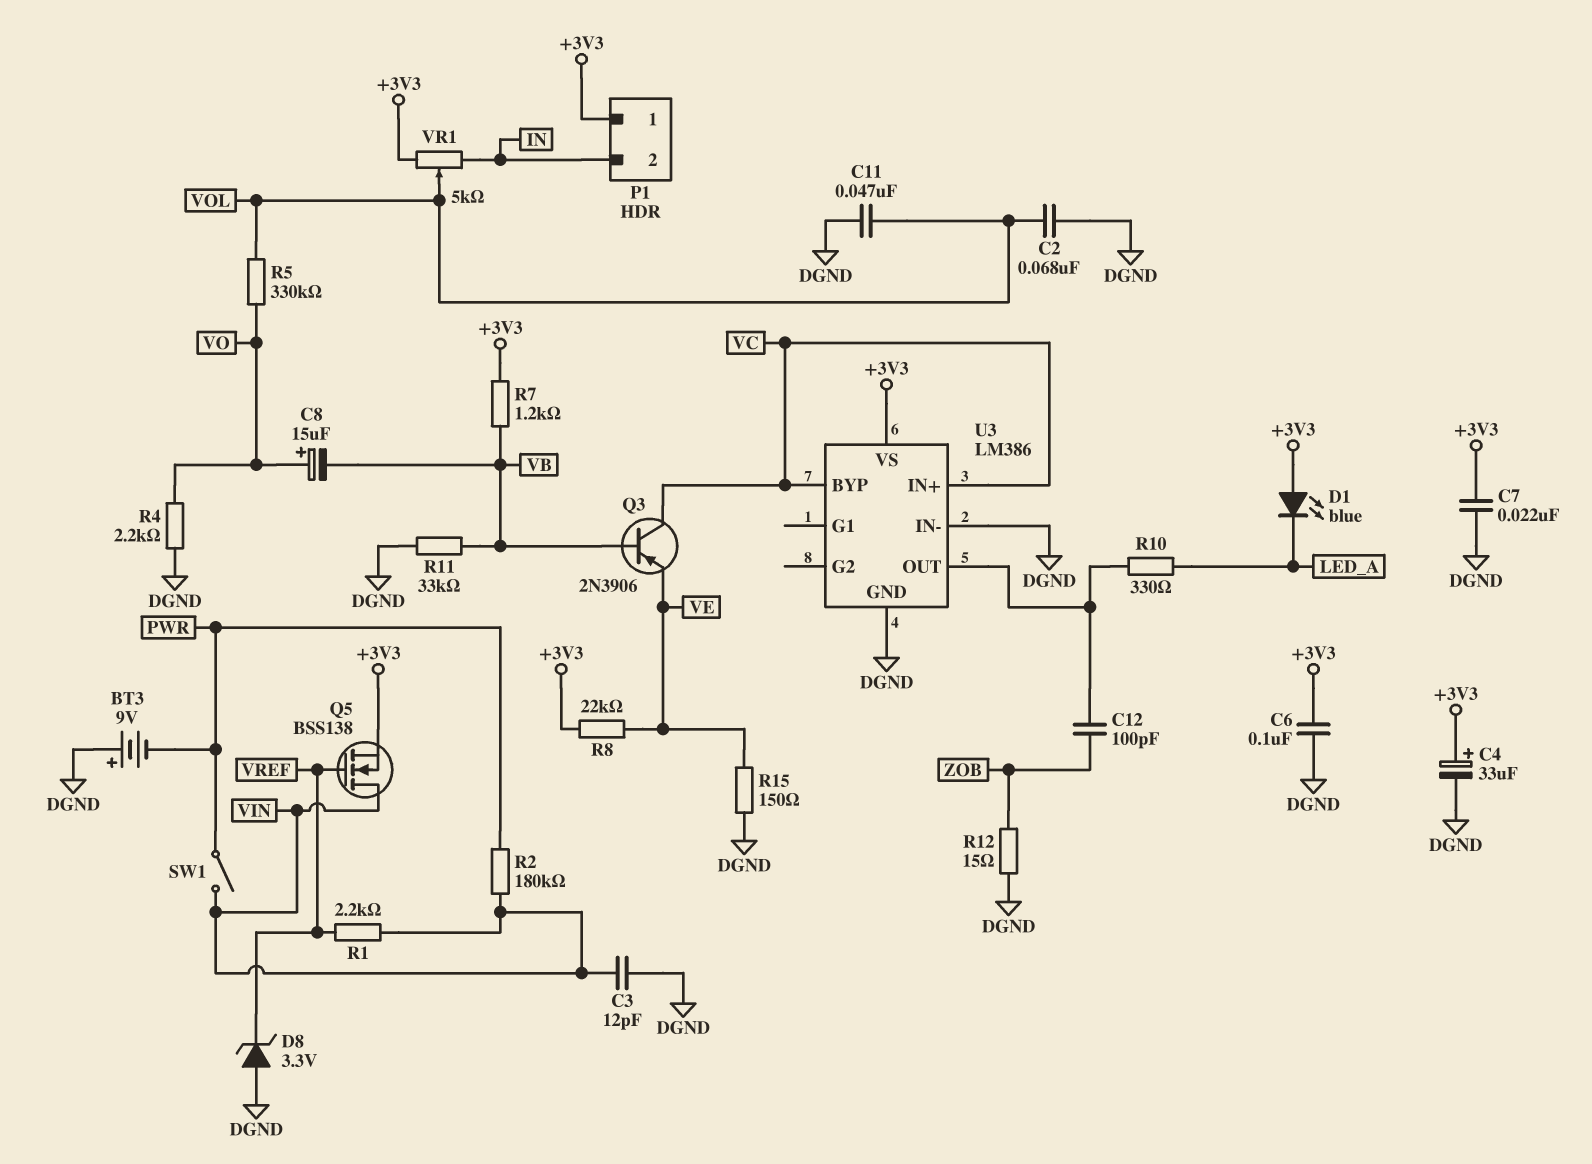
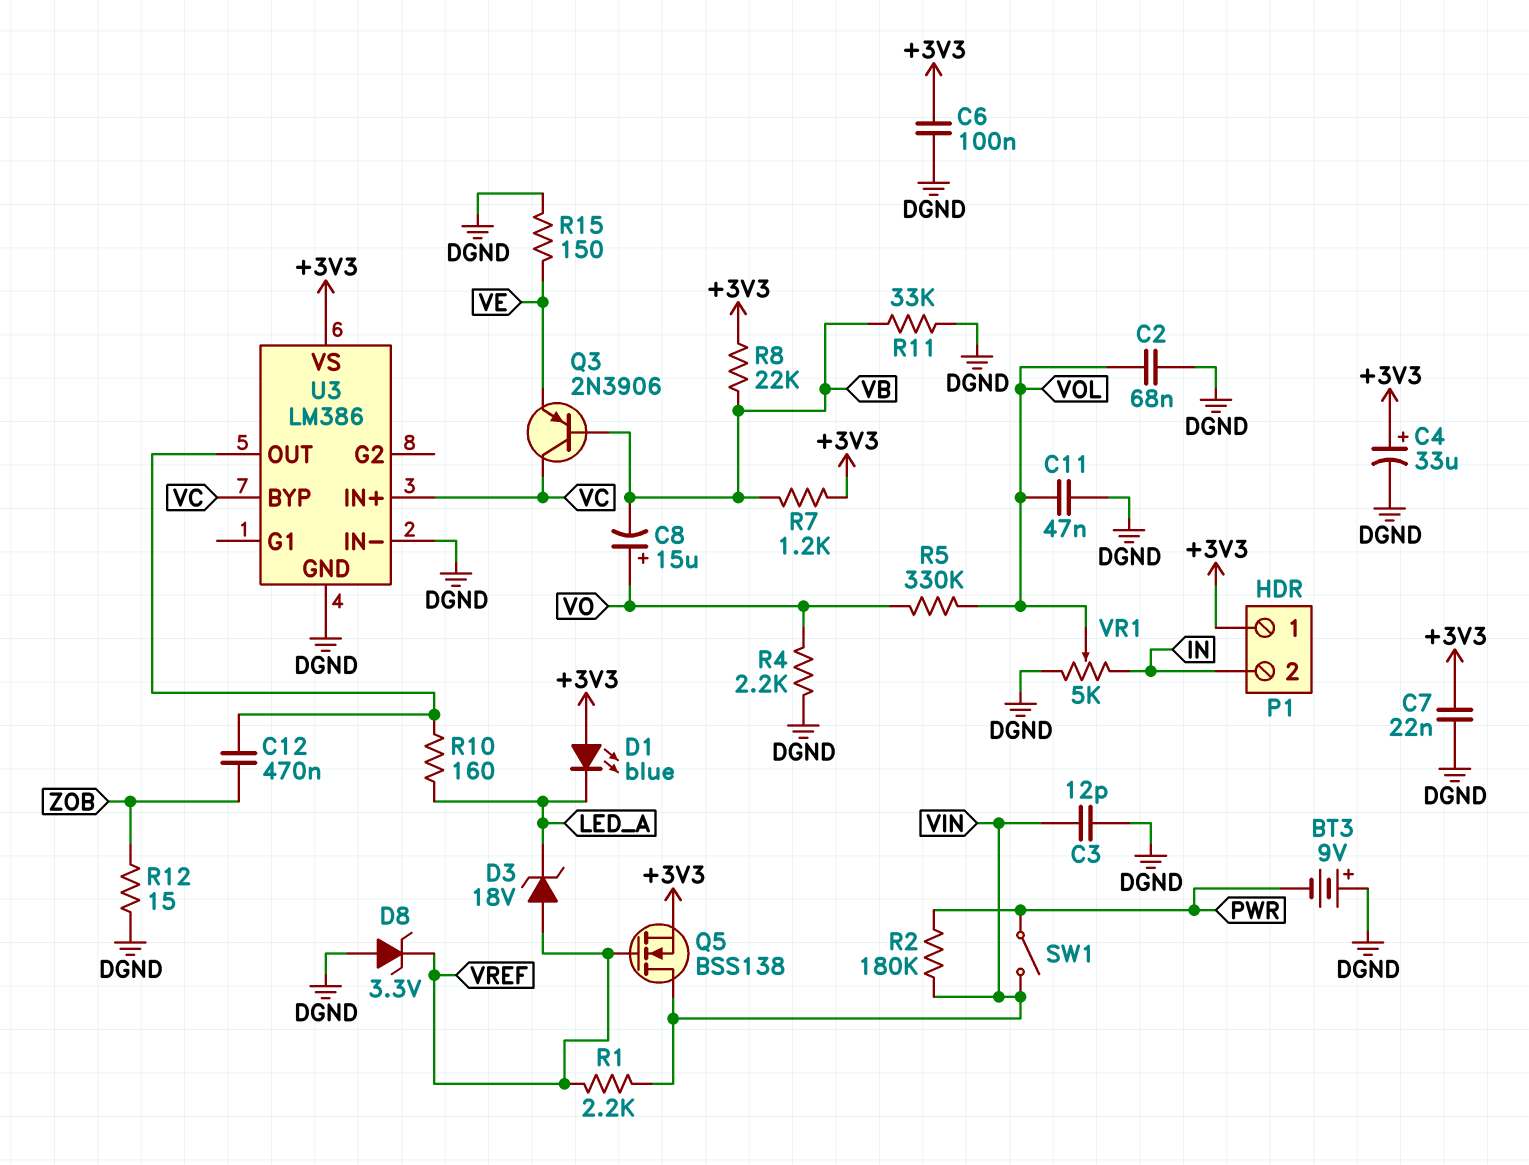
C12: 100pF (U3/OUT, ZOB) -> 470nF (U3/OUT, ZOB)
D3: none -> zener 18V (A VREF, K LED_A)
R8: 22k (+3V3, VE) -> 22k (+3V3, VB)
R10: 330 (LED_A, U3/OUT) -> 160 (LED_A, U3/OUT)
VR1: 5k (+3V3, IN, wiper VOL) -> 5k (DGND, IN, wiper VOL)

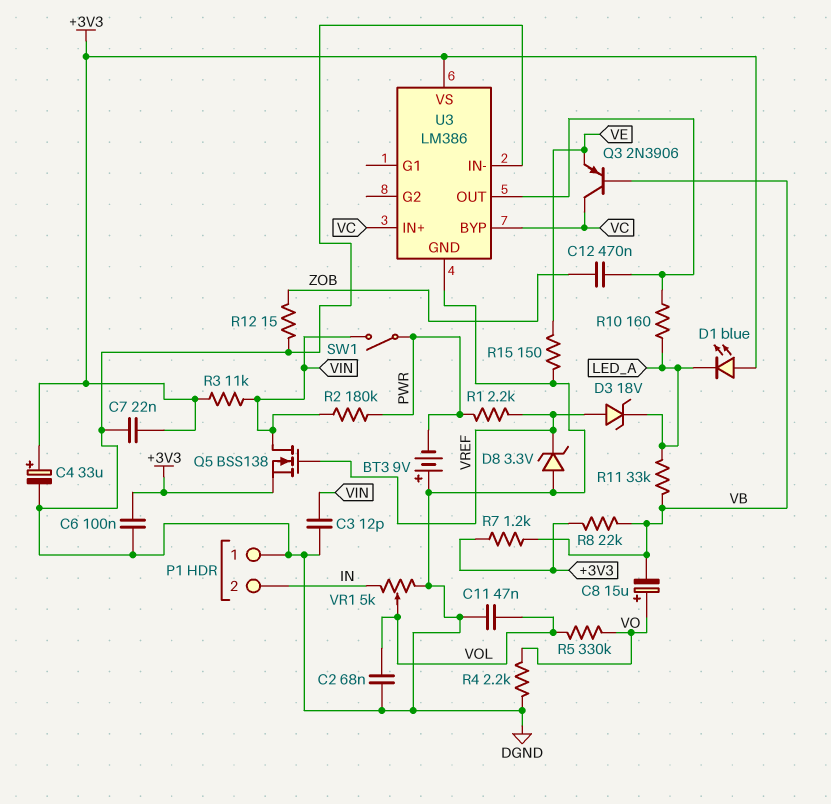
P1 pin 1: +3V3 -> DGND
R1: 2.2k (VIN, VREF) -> 2.2k (PWR, VREF)
R3: none -> 11k (+3V3, VIN)
R11: 33k (DGND, VB) -> 33k (LED_A, VB)

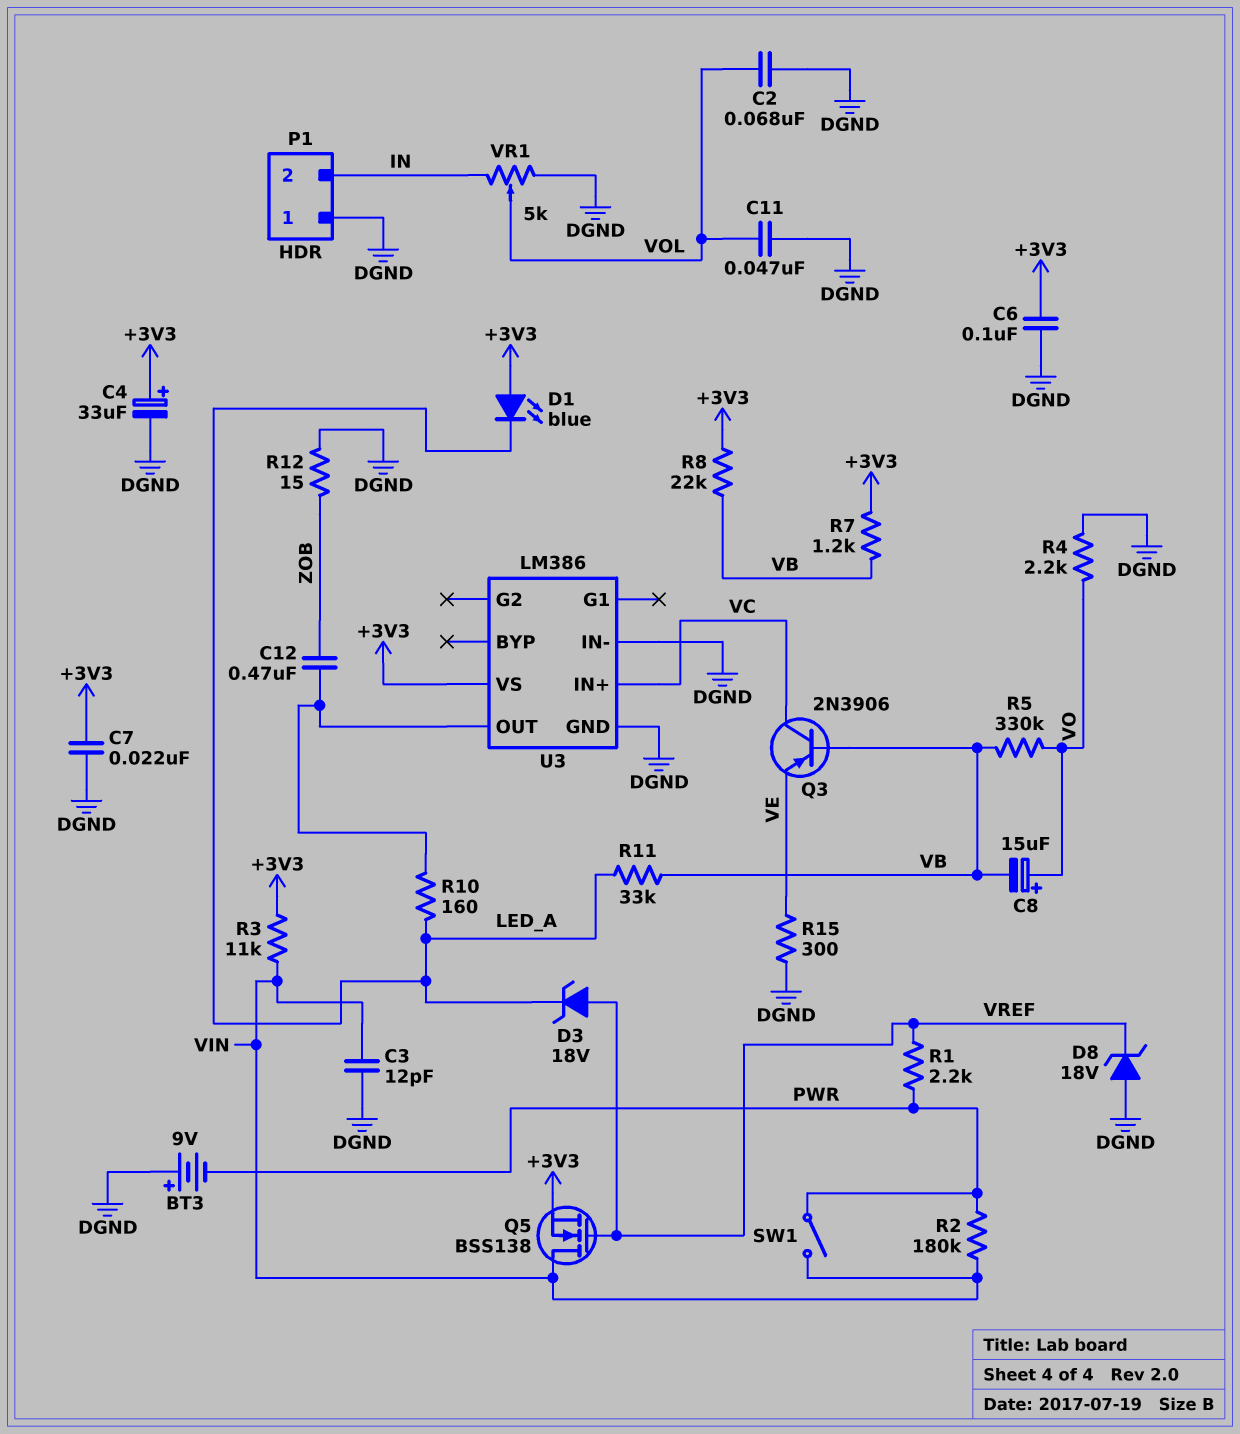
D8: zener 3.3V (A DGND, K VREF) -> zener 18V (A DGND, K VREF)
R5: 330k (VO, VOL) -> 330k (VB, VO)
R15: 150 (DGND, VE) -> 300 (DGND, VE)
U3 pin BYP: VC -> none

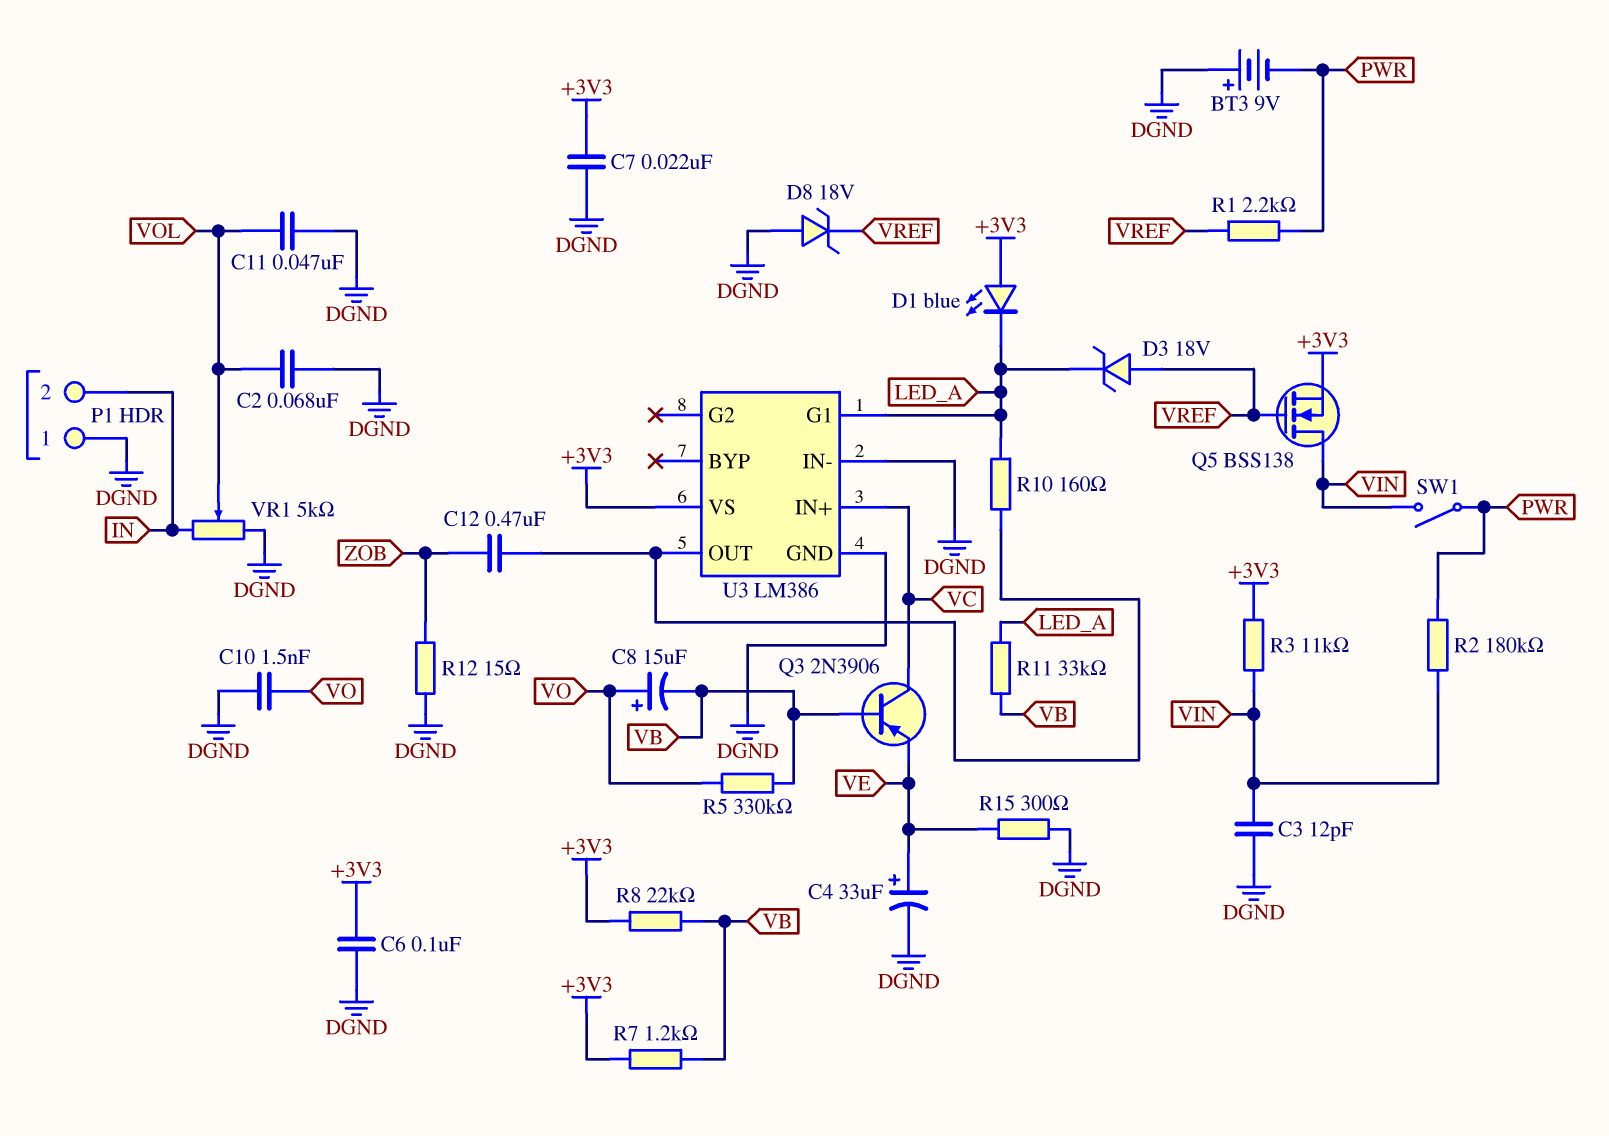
C4: 33uF (plus +3V3, minus DGND) -> 33uF (plus VE, minus DGND)
C10: none -> 1.5nF (DGND, VO)
R4: 2.2k (DGND, VO) -> none
U3 pin G1: none -> LED_A

